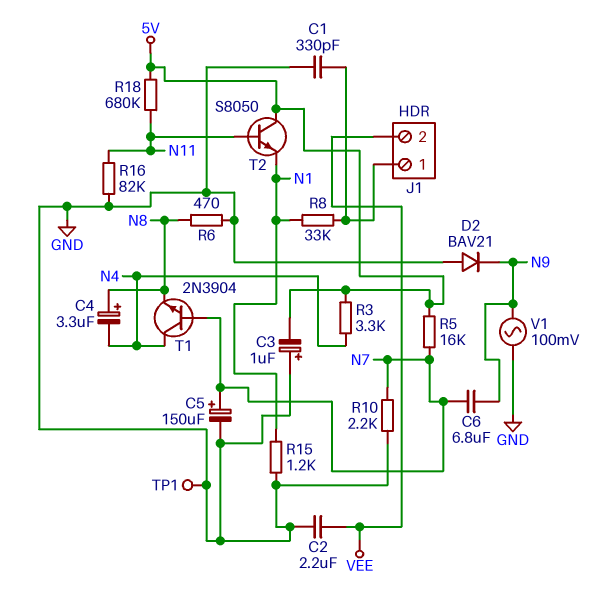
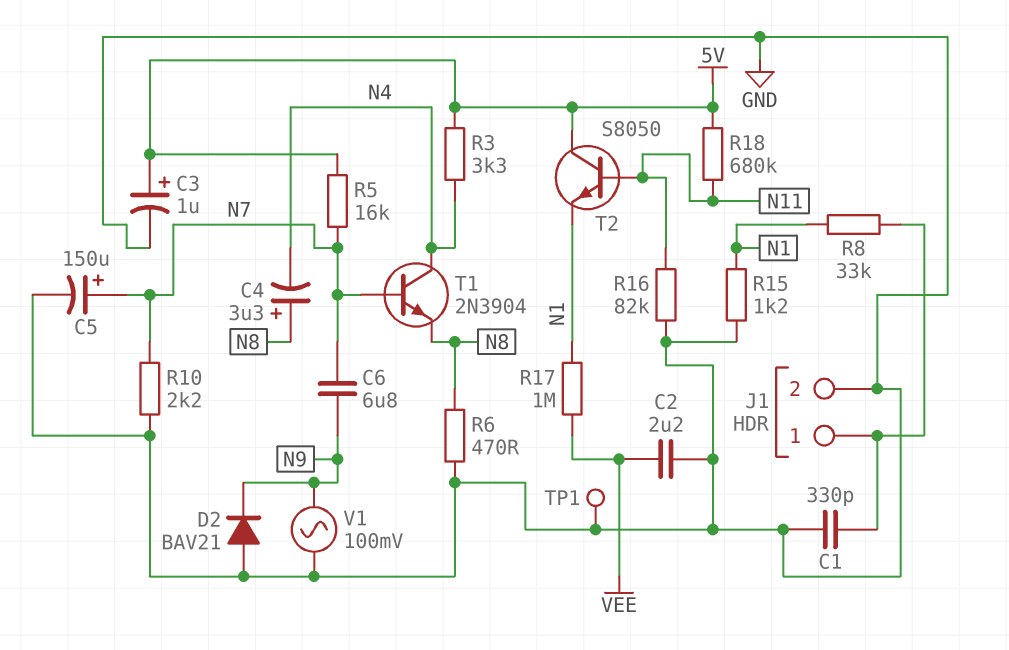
C3: 1uF (plus GND, minus 5V) -> 1uF (plus 5V, minus GND)
J1 pin 2: VEE -> GND
R17: none -> 1M (N1, VEE)

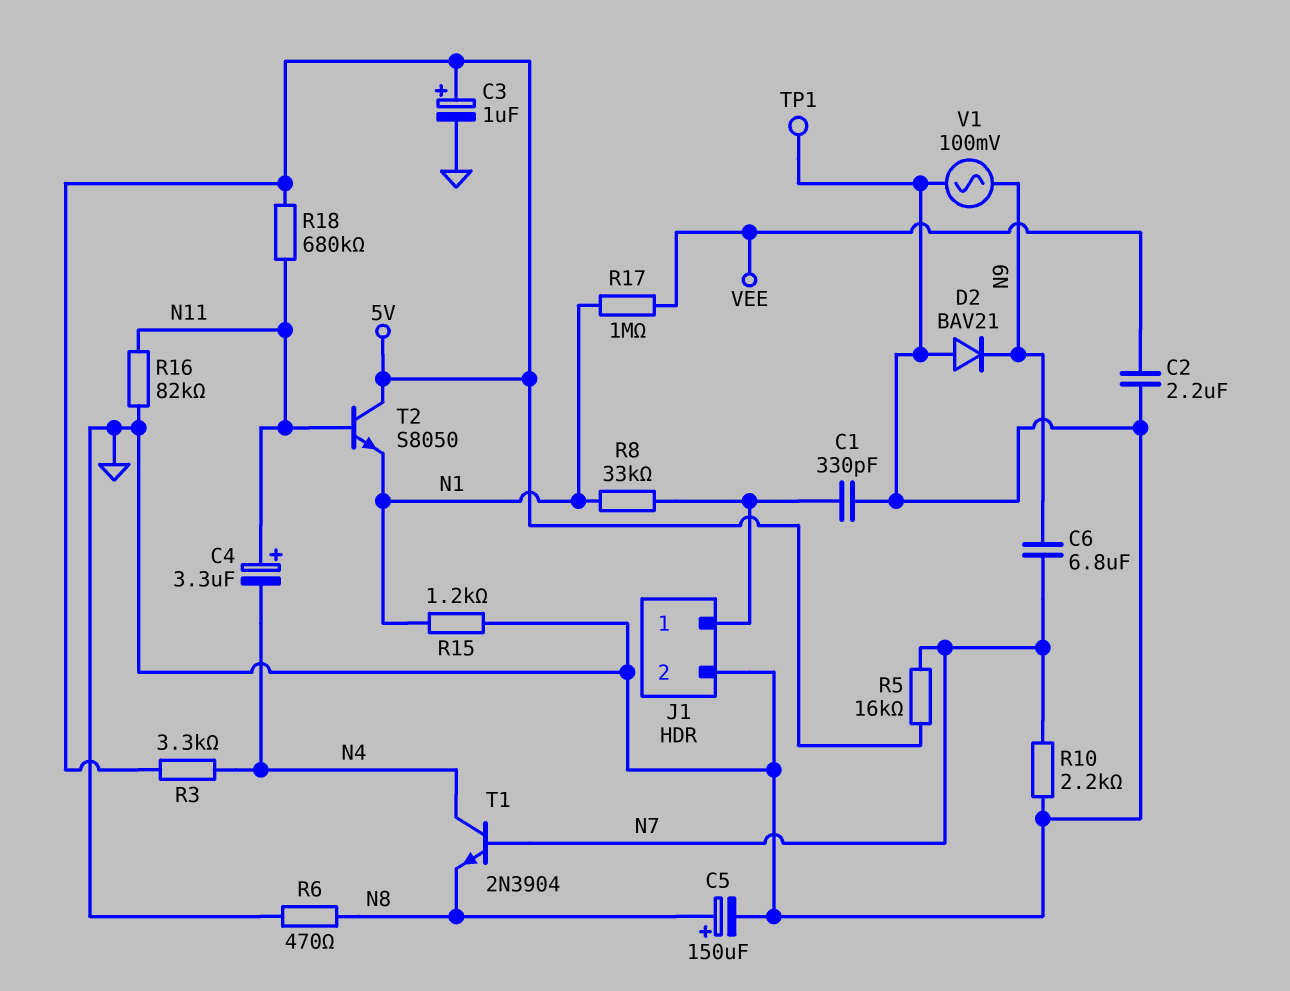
C4: 3.3uF (plus N8, minus N4) -> 3.3uF (plus N11, minus N4)
C5: 150uF (plus N7, minus GND) -> 150uF (plus N8, minus GND)

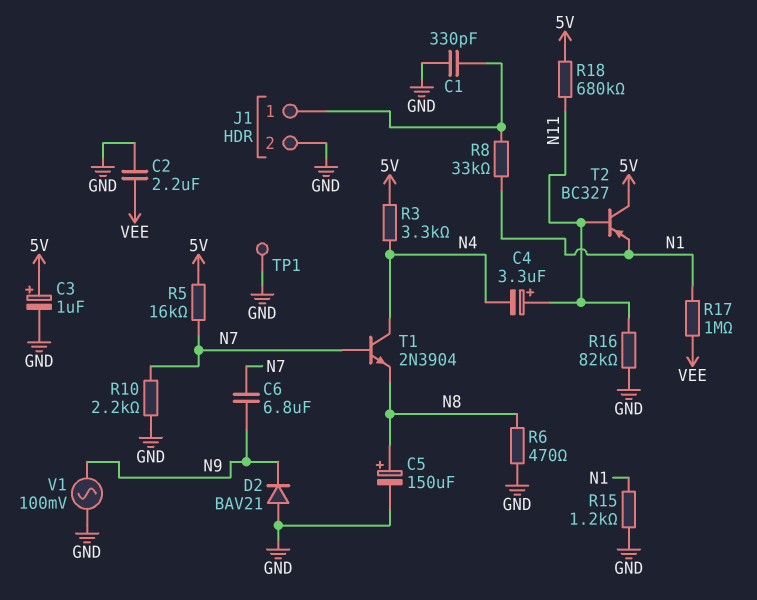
T2: NPN S8050 (B N11, C 5V, E N1) -> PNP BC327 (B N11, C 5V, E N1)

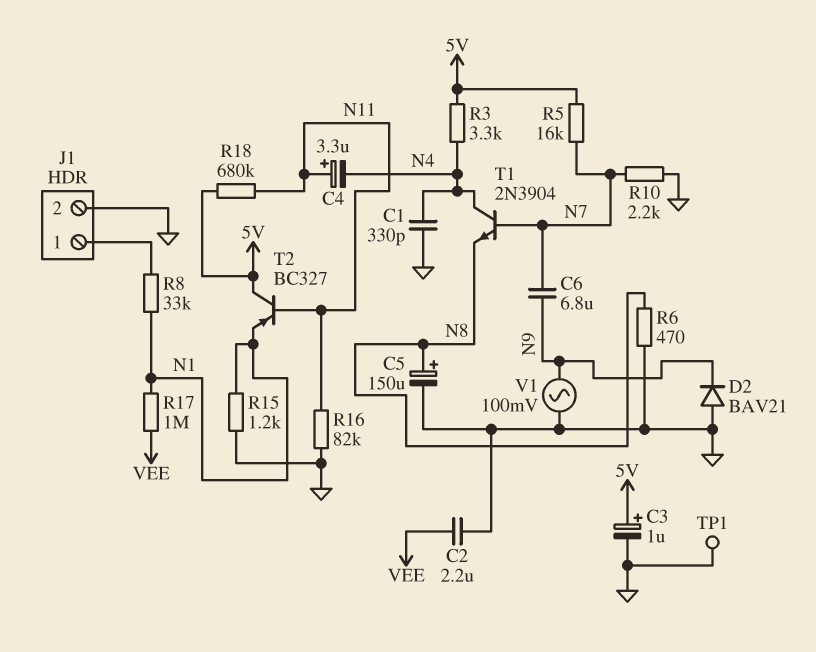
C1: 330pF (GND, J1/1) -> 330pF (GND, N4)

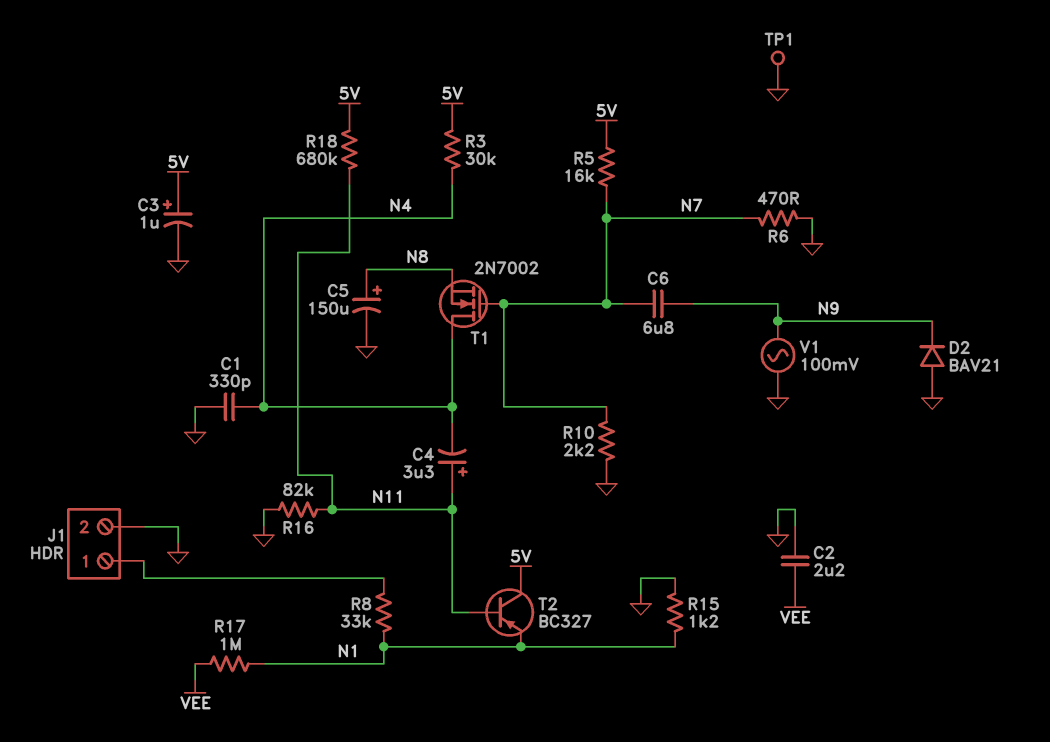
R3: 3.3k (5V, N4) -> 30k (5V, N4)
R6: 470 (GND, N8) -> 470 (GND, N7)
T1: NPN 2N3904 (B N7, C N4, E N8) -> NMOS 2N7002 (G N7, D N4, S N8)

